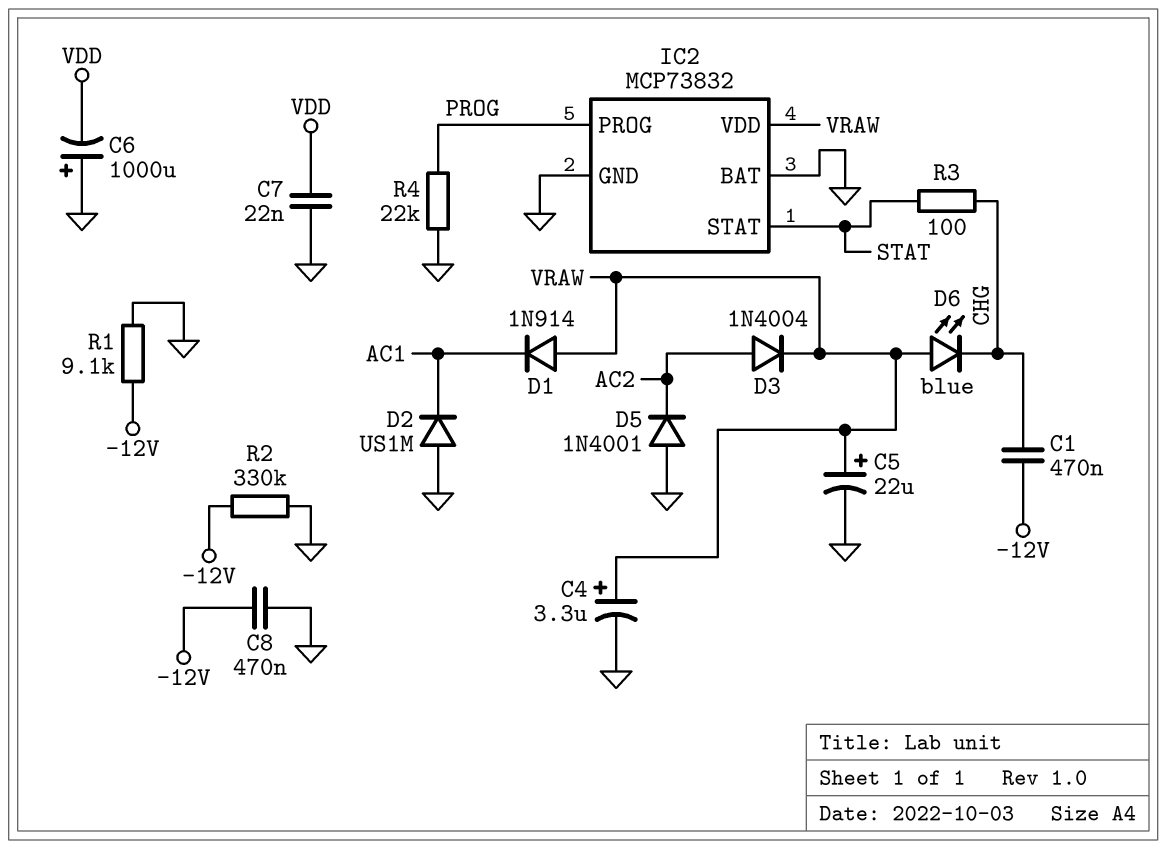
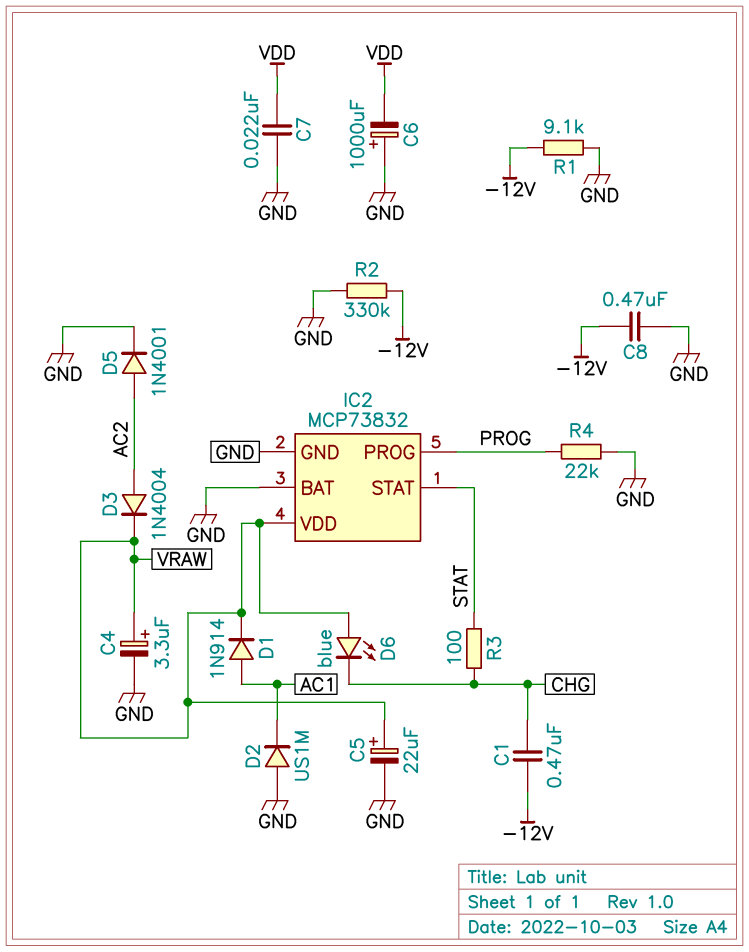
D1: diode 1N914 (A VRAW, K AC1) -> diode 1N914 (A AC1, K VRAW)
D5: diode 1N4001 (A GND, K AC2) -> diode 1N4001 (A AC2, K GND)

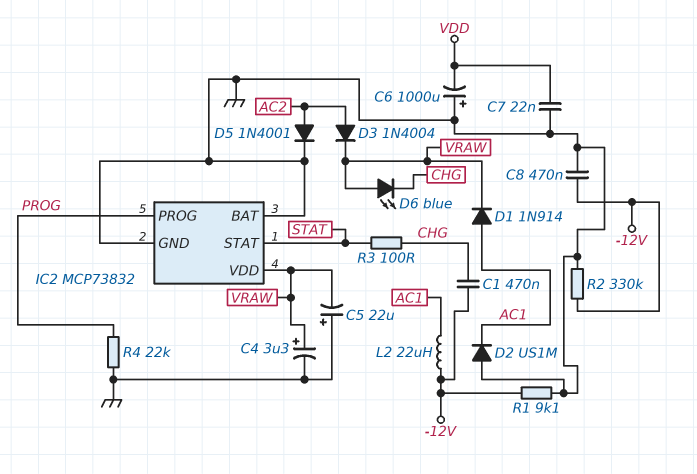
C5: 22uF (plus VRAW, minus GND) -> 22uF (plus GND, minus VRAW)
L2: none -> 22uH (-12V, AC1)

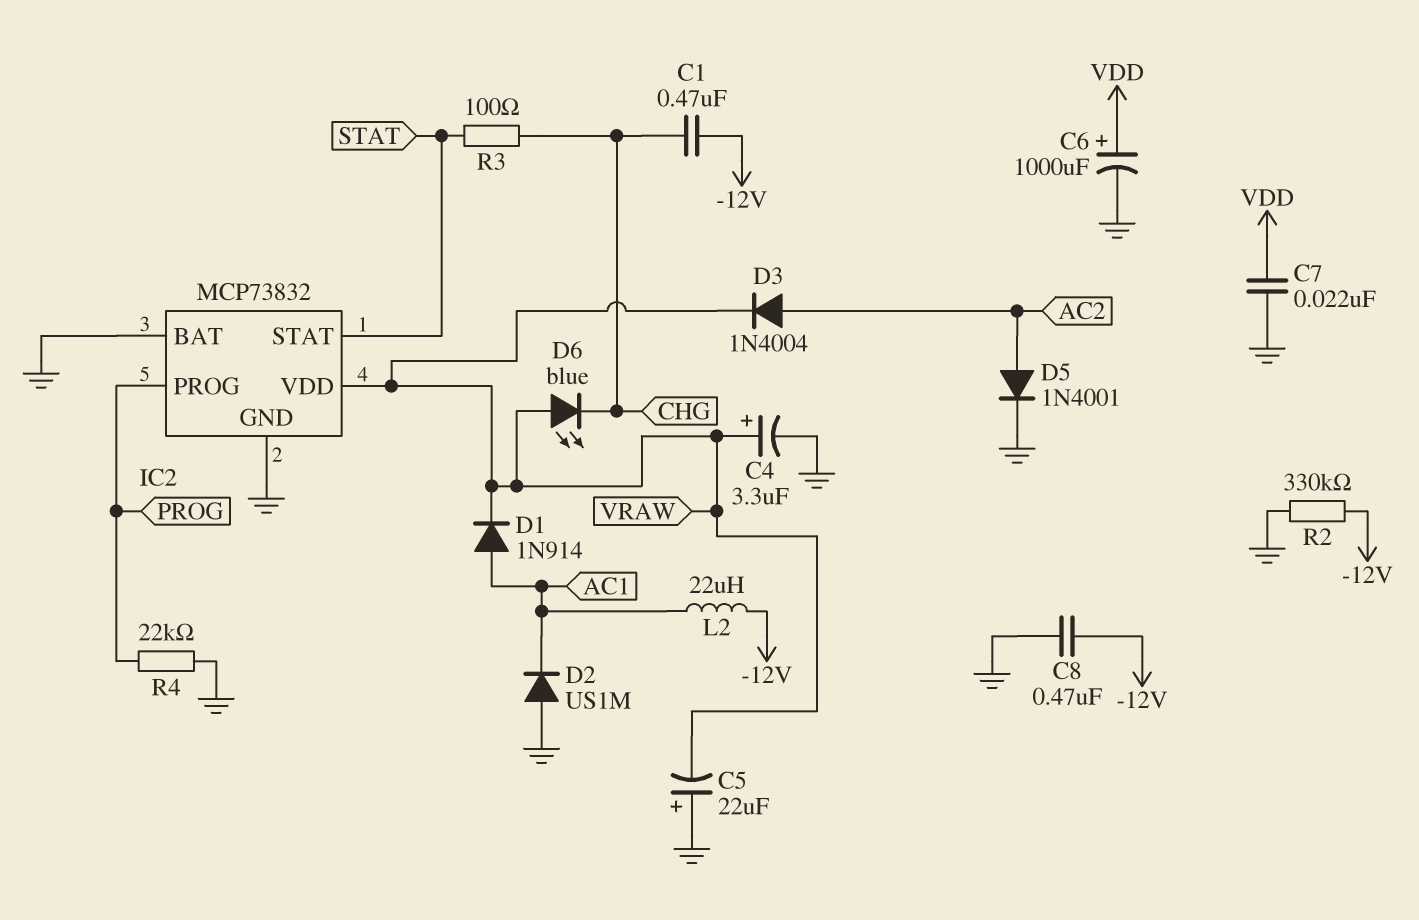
C6: 1000uF (plus GND, minus VDD) -> 1000uF (plus VDD, minus GND)
R1: 9.1k (-12V, GND) -> none

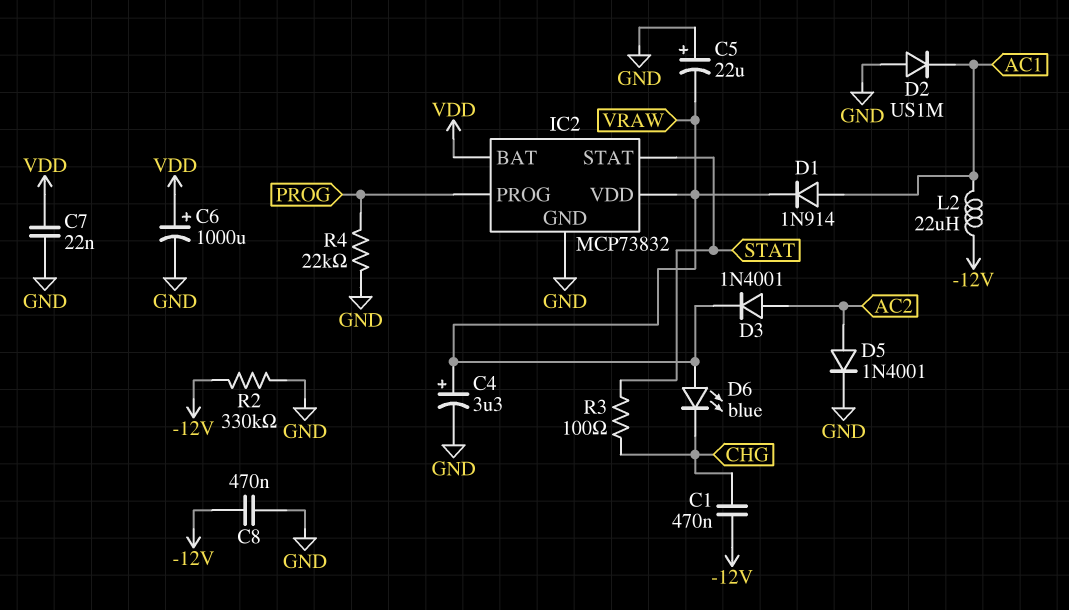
D3: diode 1N4004 (A AC2, K VRAW) -> diode 1N4001 (A AC2, K VRAW)
IC2 pin BAT: GND -> VDD

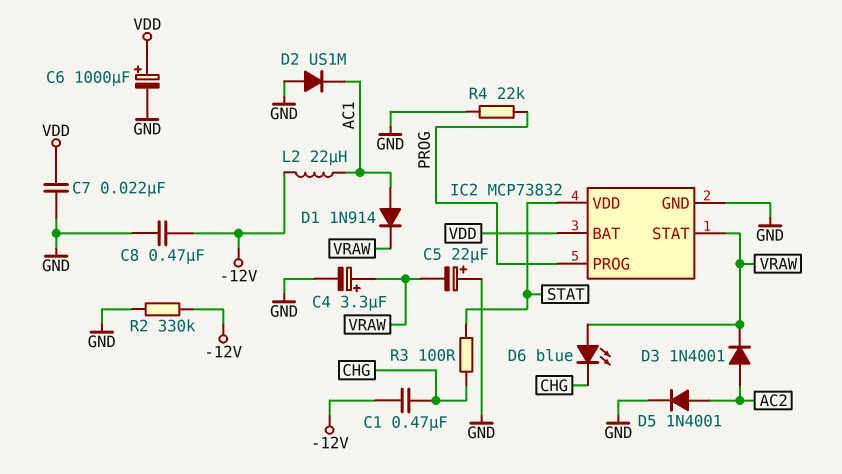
IC2 pin STAT: STAT -> VRAW
IC2 pin VDD: VRAW -> STAT

